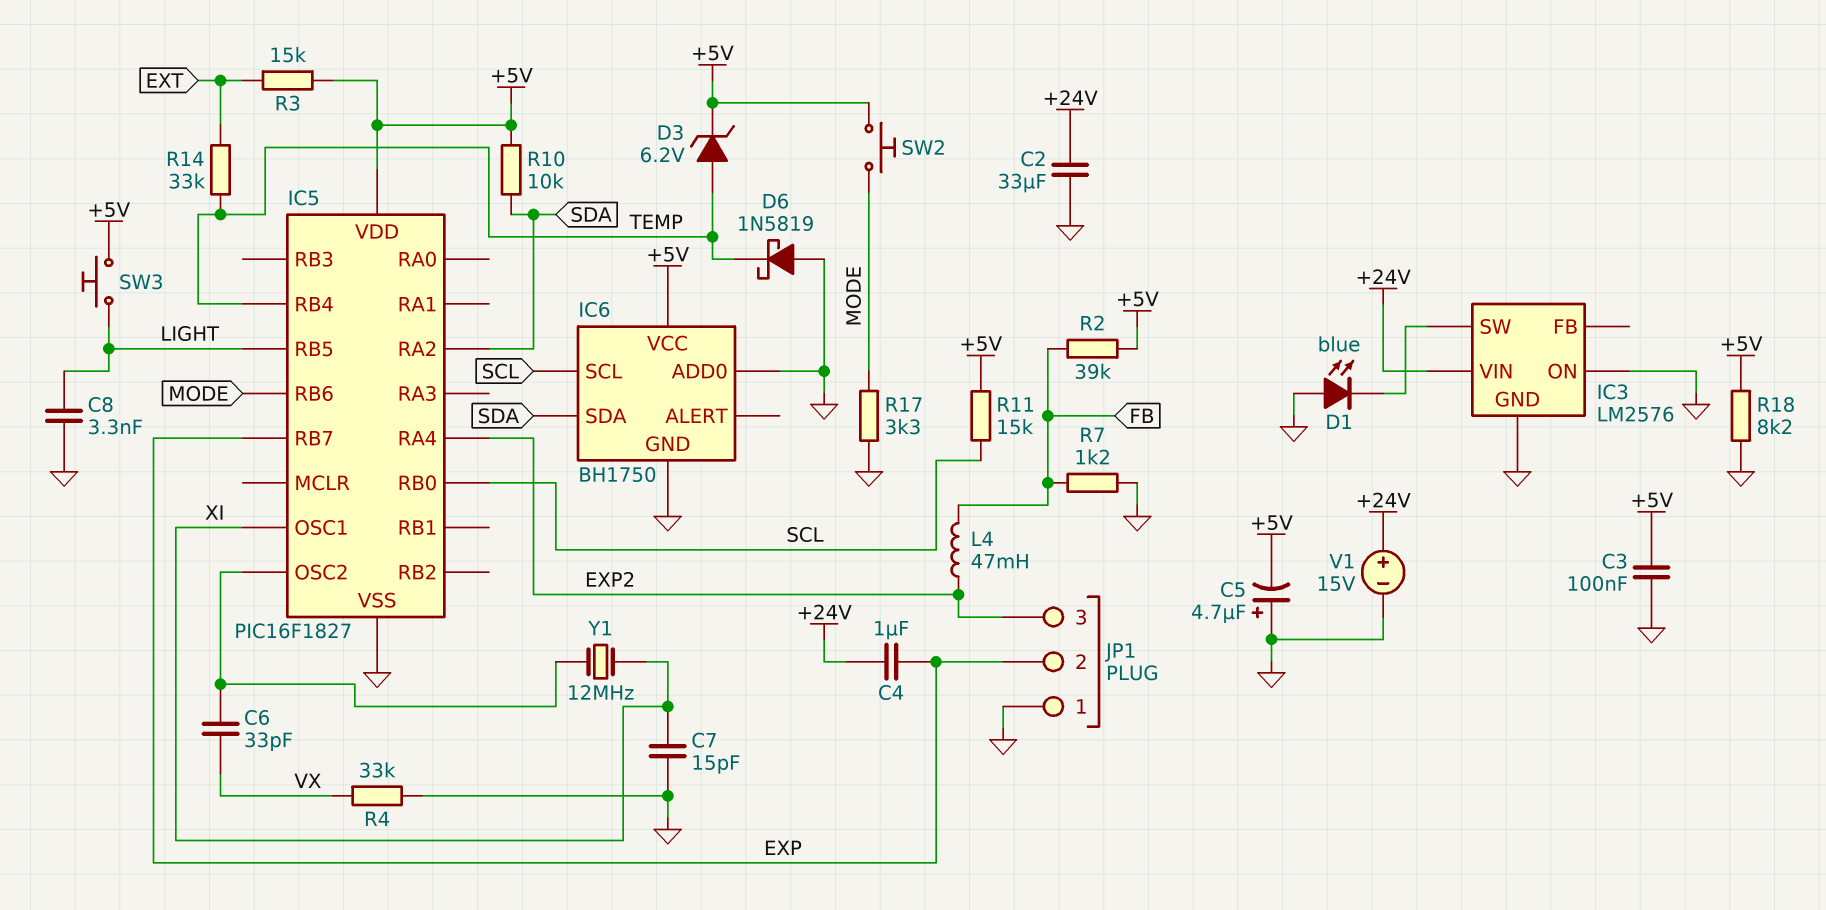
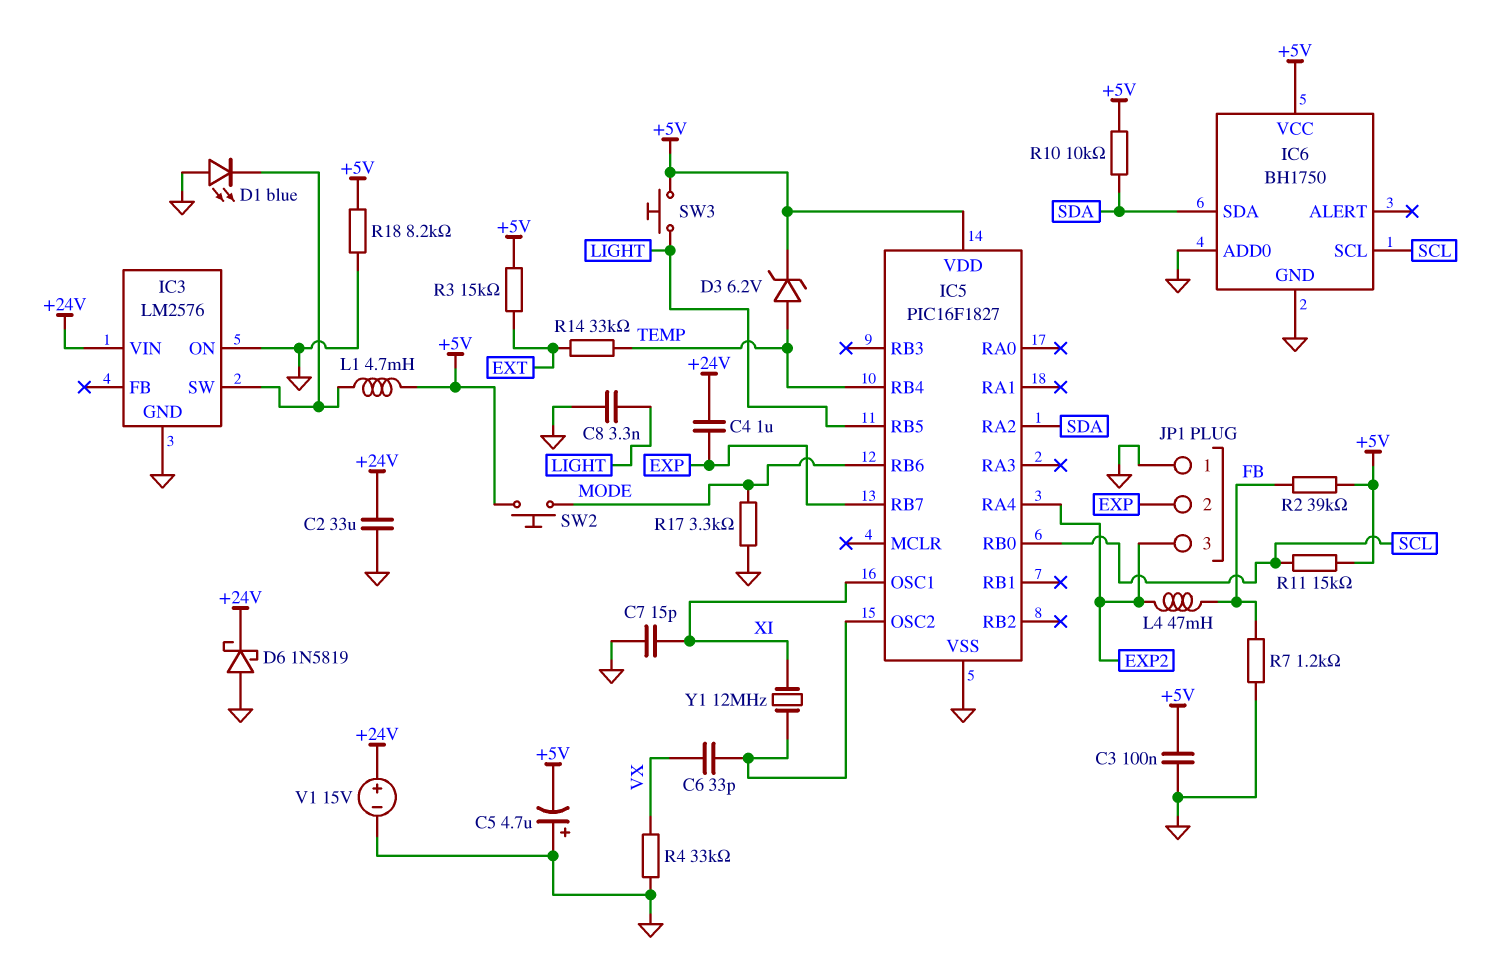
D6: schottky 1N5819 (A GND, K TEMP) -> schottky 1N5819 (A GND, K +24V)
L1: none -> 4.7mH (+5V, IC3/SW)

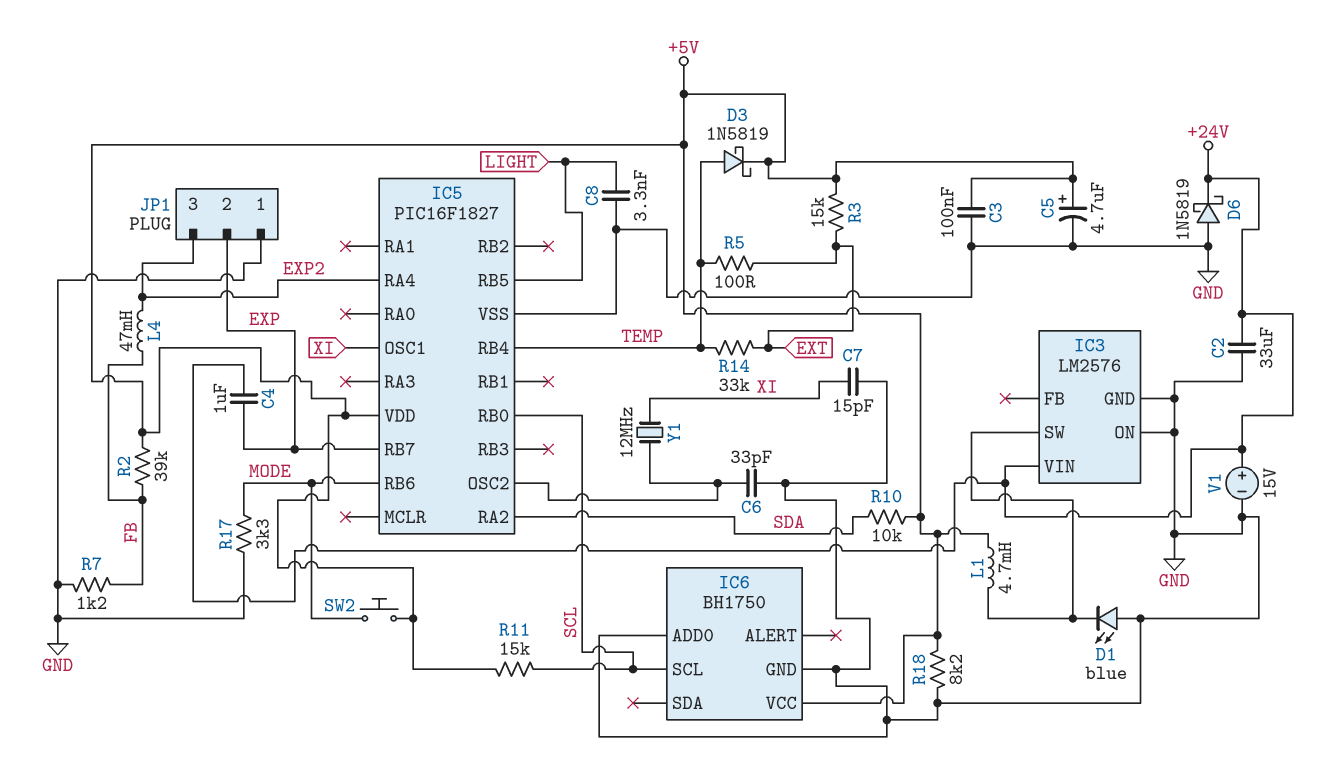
C5: 4.7uF (plus GND, minus +5V) -> 4.7uF (plus +5V, minus GND)
C6: 33pF (IC5/OSC2, VX) -> 33pF (GND, IC5/OSC2)
D3: zener 6.2V (A TEMP, K +5V) -> schottky 1N5819 (A TEMP, K +5V)
IC6 pin SDA: SDA -> none
R4: 33k (GND, VX) -> none
R5: none -> 100 (EXT, TEMP)
SW3: button (+5V, LIGHT) -> none

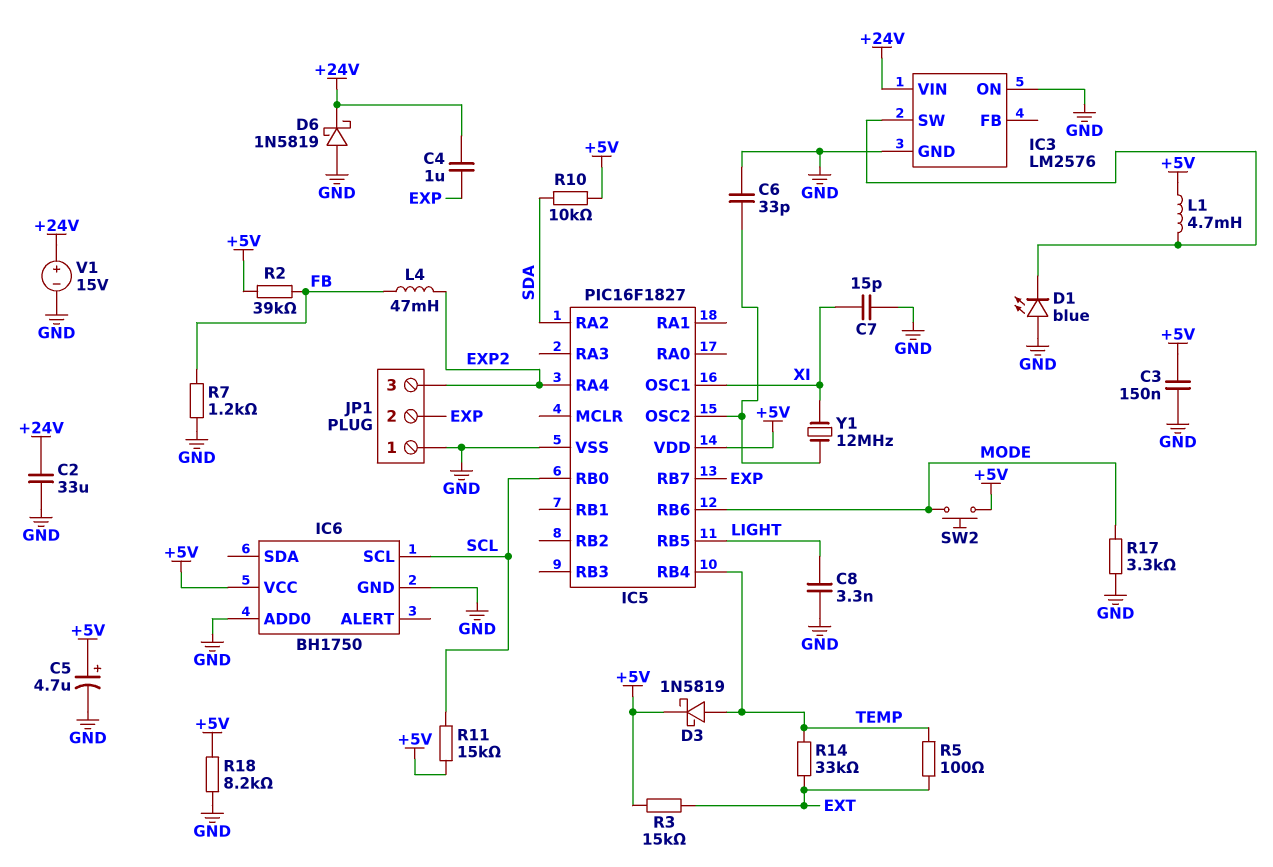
C3: 100nF (+5V, GND) -> 150nF (+5V, GND)

